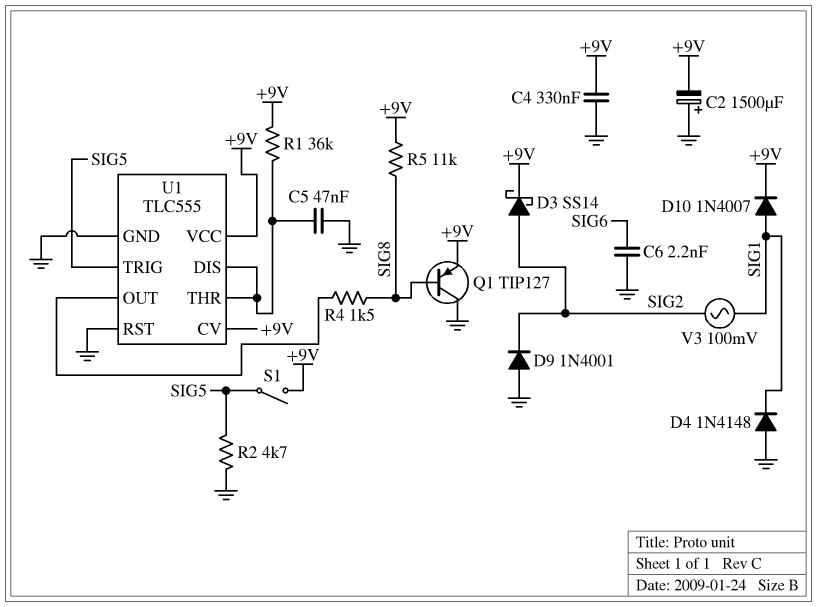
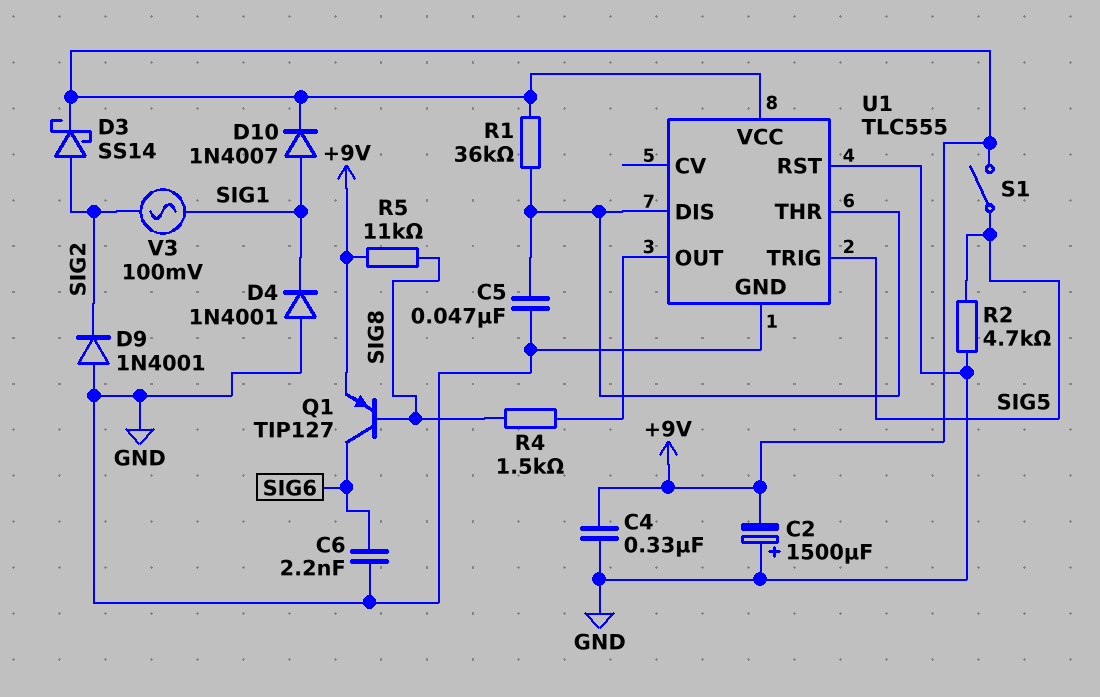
D4: diode 1N4148 (A GND, K SIG1) -> diode 1N4001 (A GND, K SIG1)
Q1: PNP TIP127 (B SIG8, C GND, E +9V) -> PNP TIP127 (B SIG8, C SIG6, E +9V)
U1 pin CV: +9V -> none

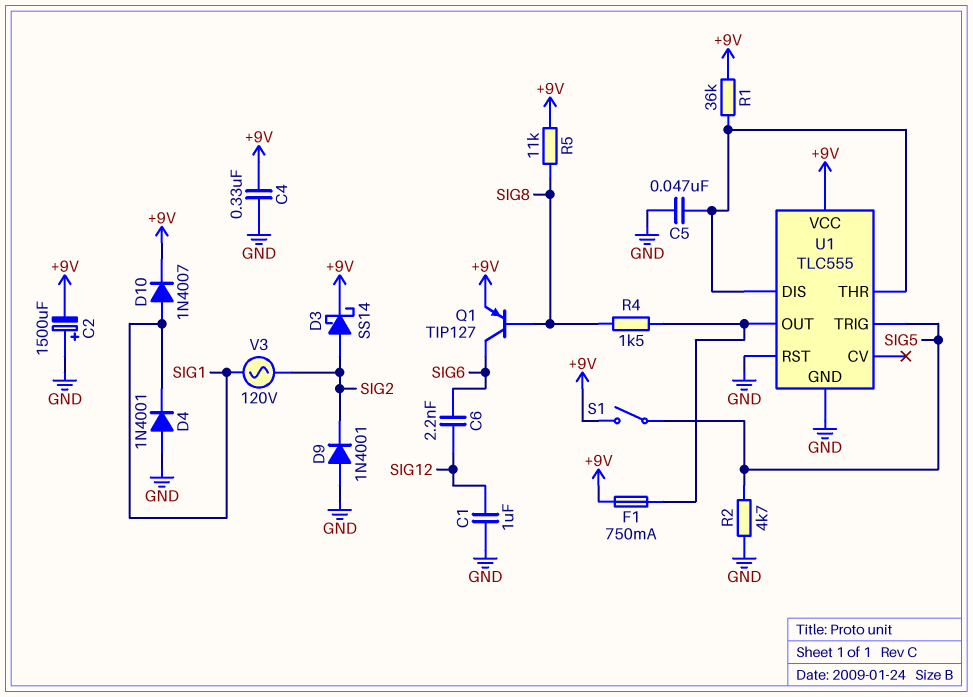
C1: none -> 1uF (GND, SIG12)
C6: 2.2nF (GND, SIG6) -> 2.2nF (SIG6, SIG12)
F1: none -> 750mA (+9V, U1/OUT)
V3: AC 100mV (SIG1, SIG2) -> AC 120V (SIG1, SIG2)

